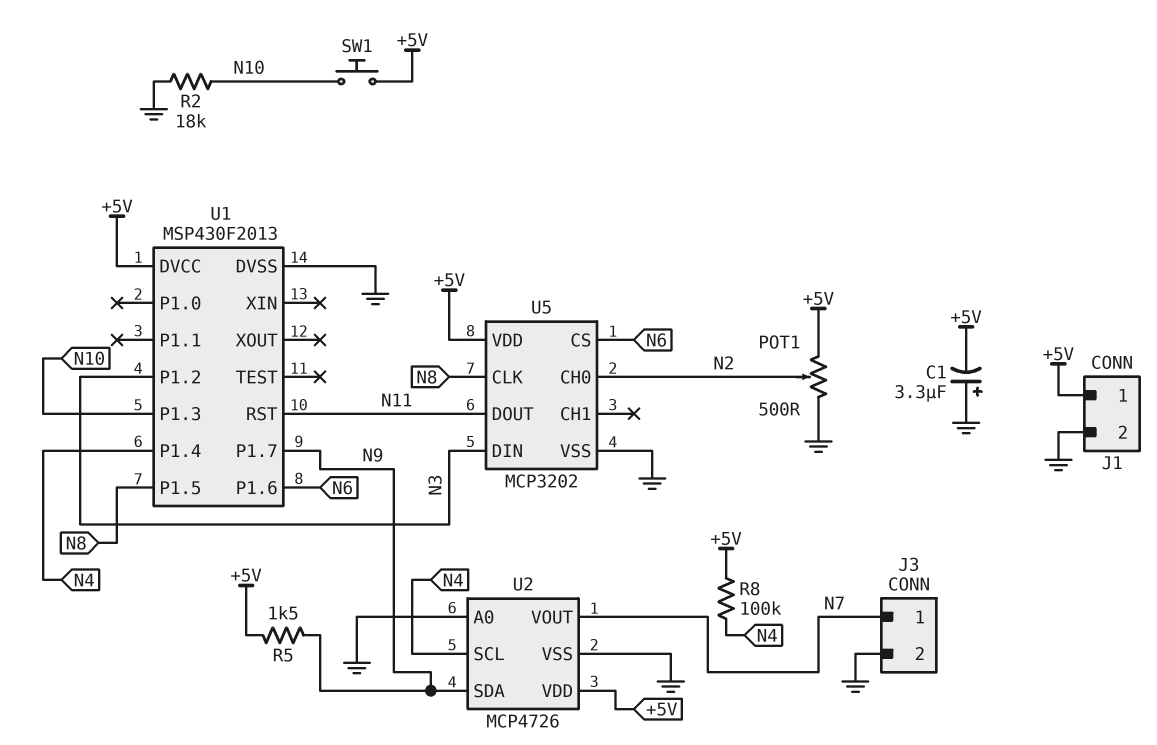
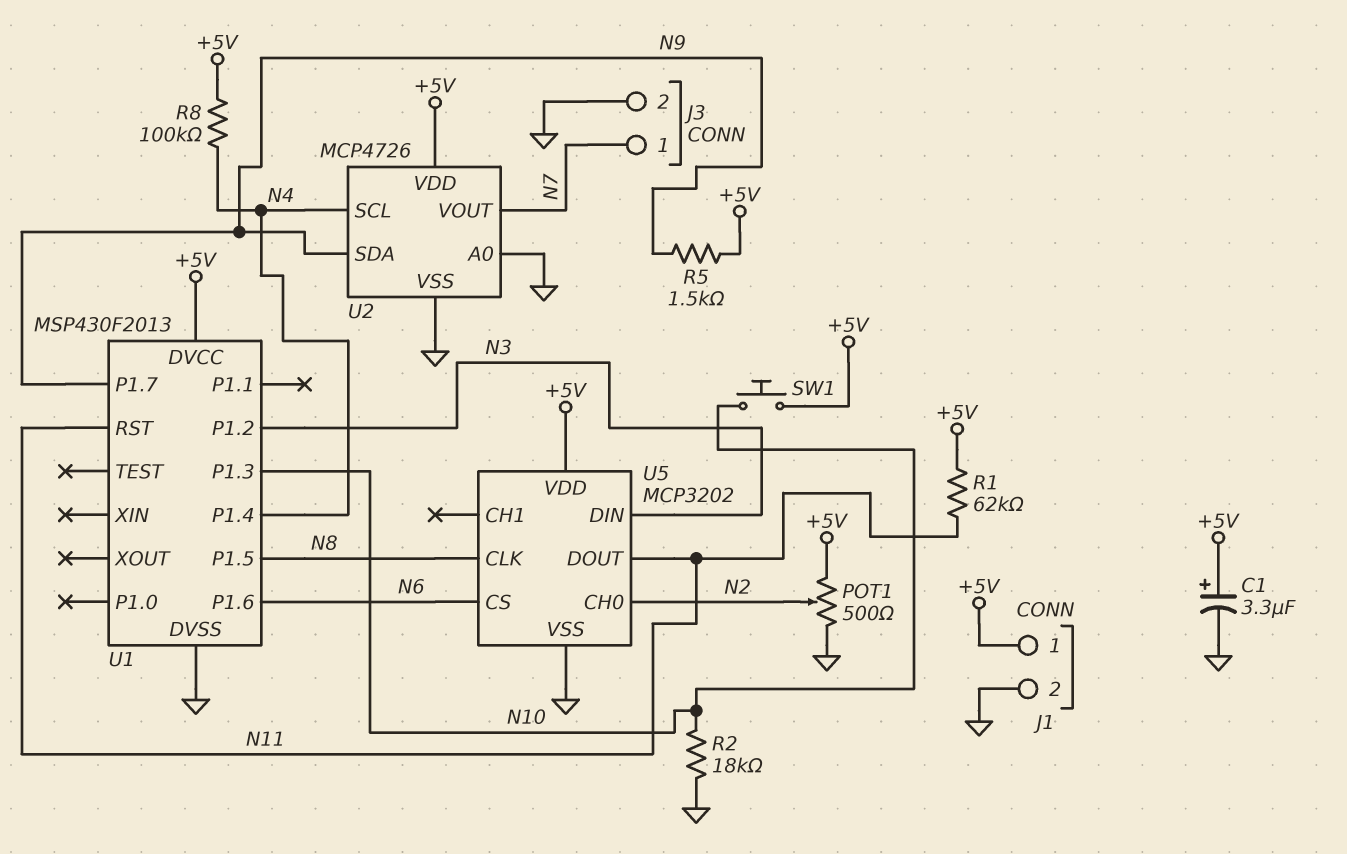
C1: 3.3uF (plus GND, minus +5V) -> 3.3uF (plus +5V, minus GND)
R1: none -> 62k (+5V, N11)

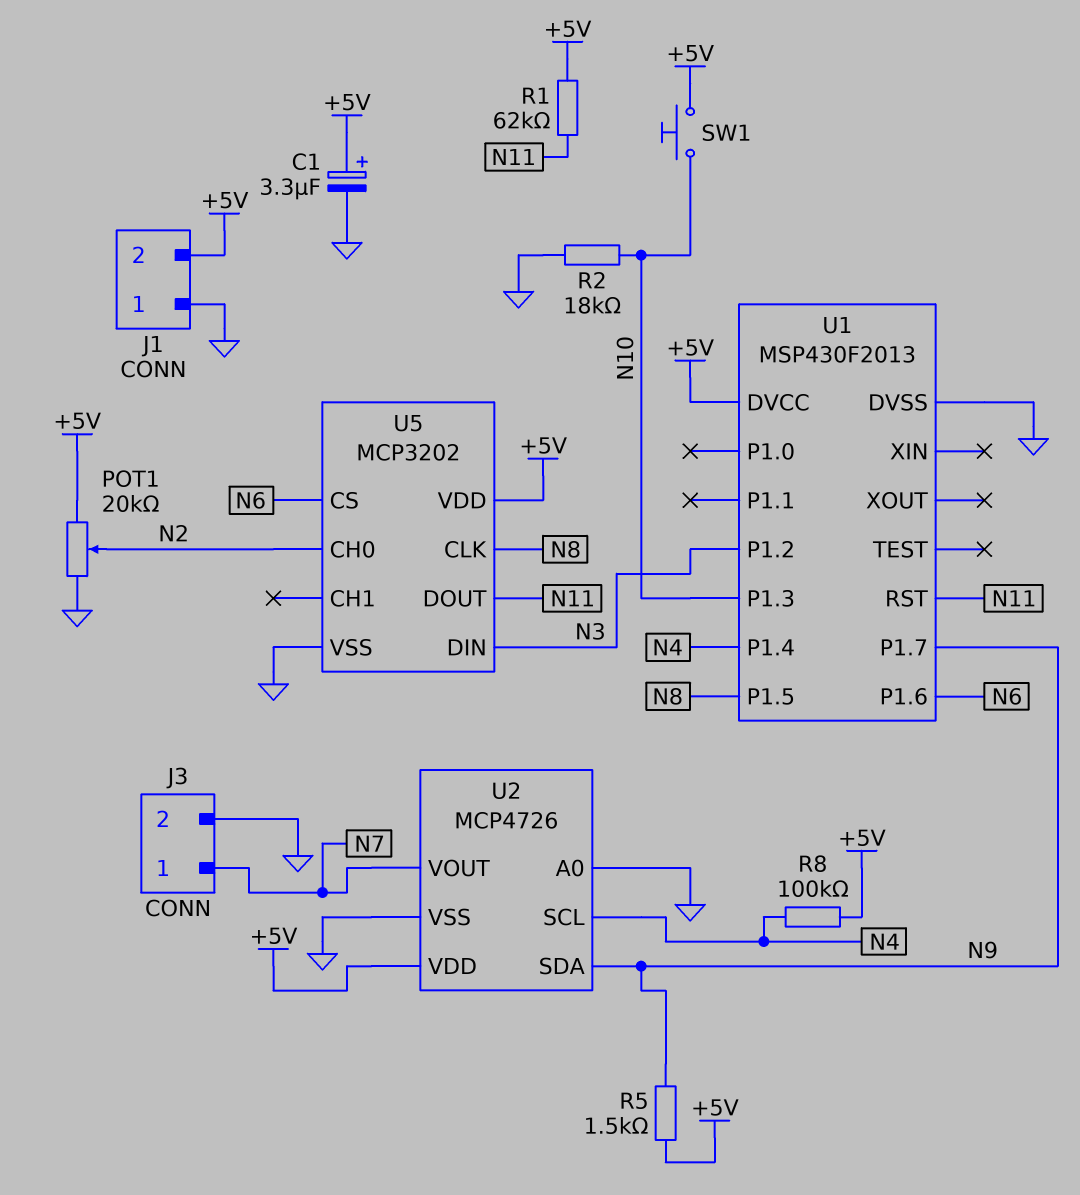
J1 pin 1: +5V -> GND
J1 pin 2: GND -> +5V
POT1: 500 (+5V, GND, wiper N2) -> 20k (+5V, GND, wiper N2)

